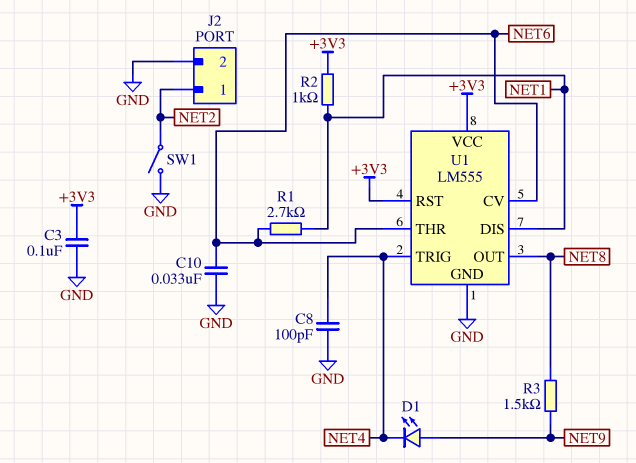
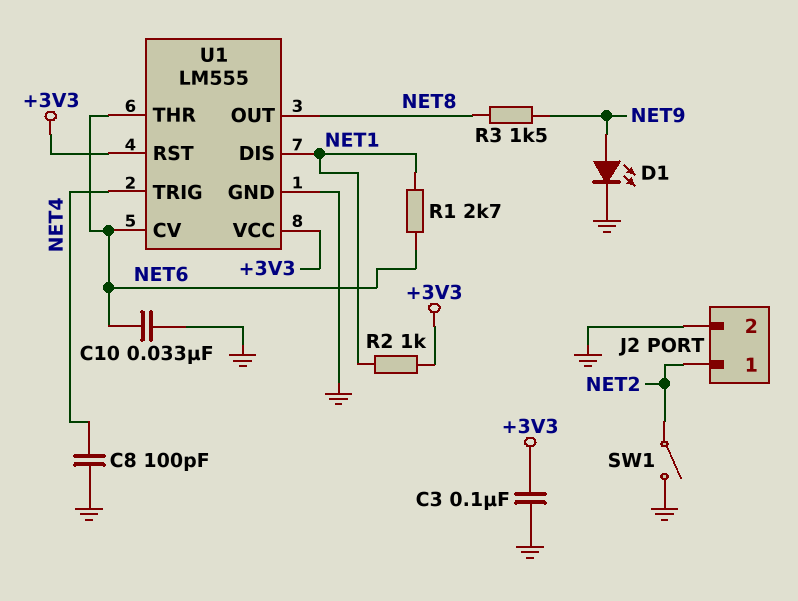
D1: LED (A NET9, K NET4) -> LED (A NET9, K GND)

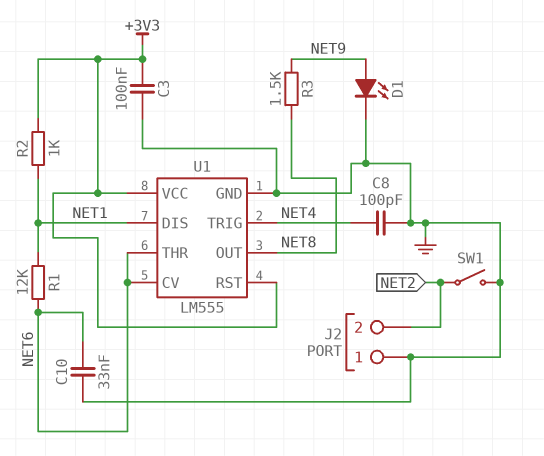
J2 pin 1: NET2 -> GND
J2 pin 2: GND -> NET2
R1: 2.7k (NET1, NET6) -> 12k (NET1, NET6)

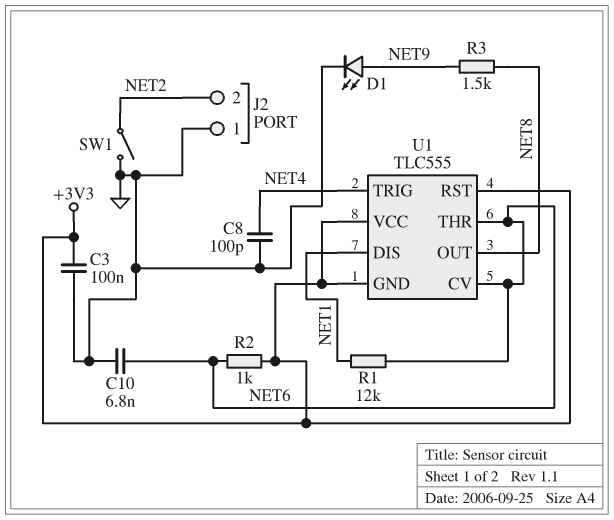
C10: 33nF (GND, NET6) -> 6.8nF (GND, NET6)
R2: 1k (+3V3, NET1) -> 1k (+3V3, NET6)
U1: LM555 -> TLC555
U1 pin GND: GND -> +3V3

